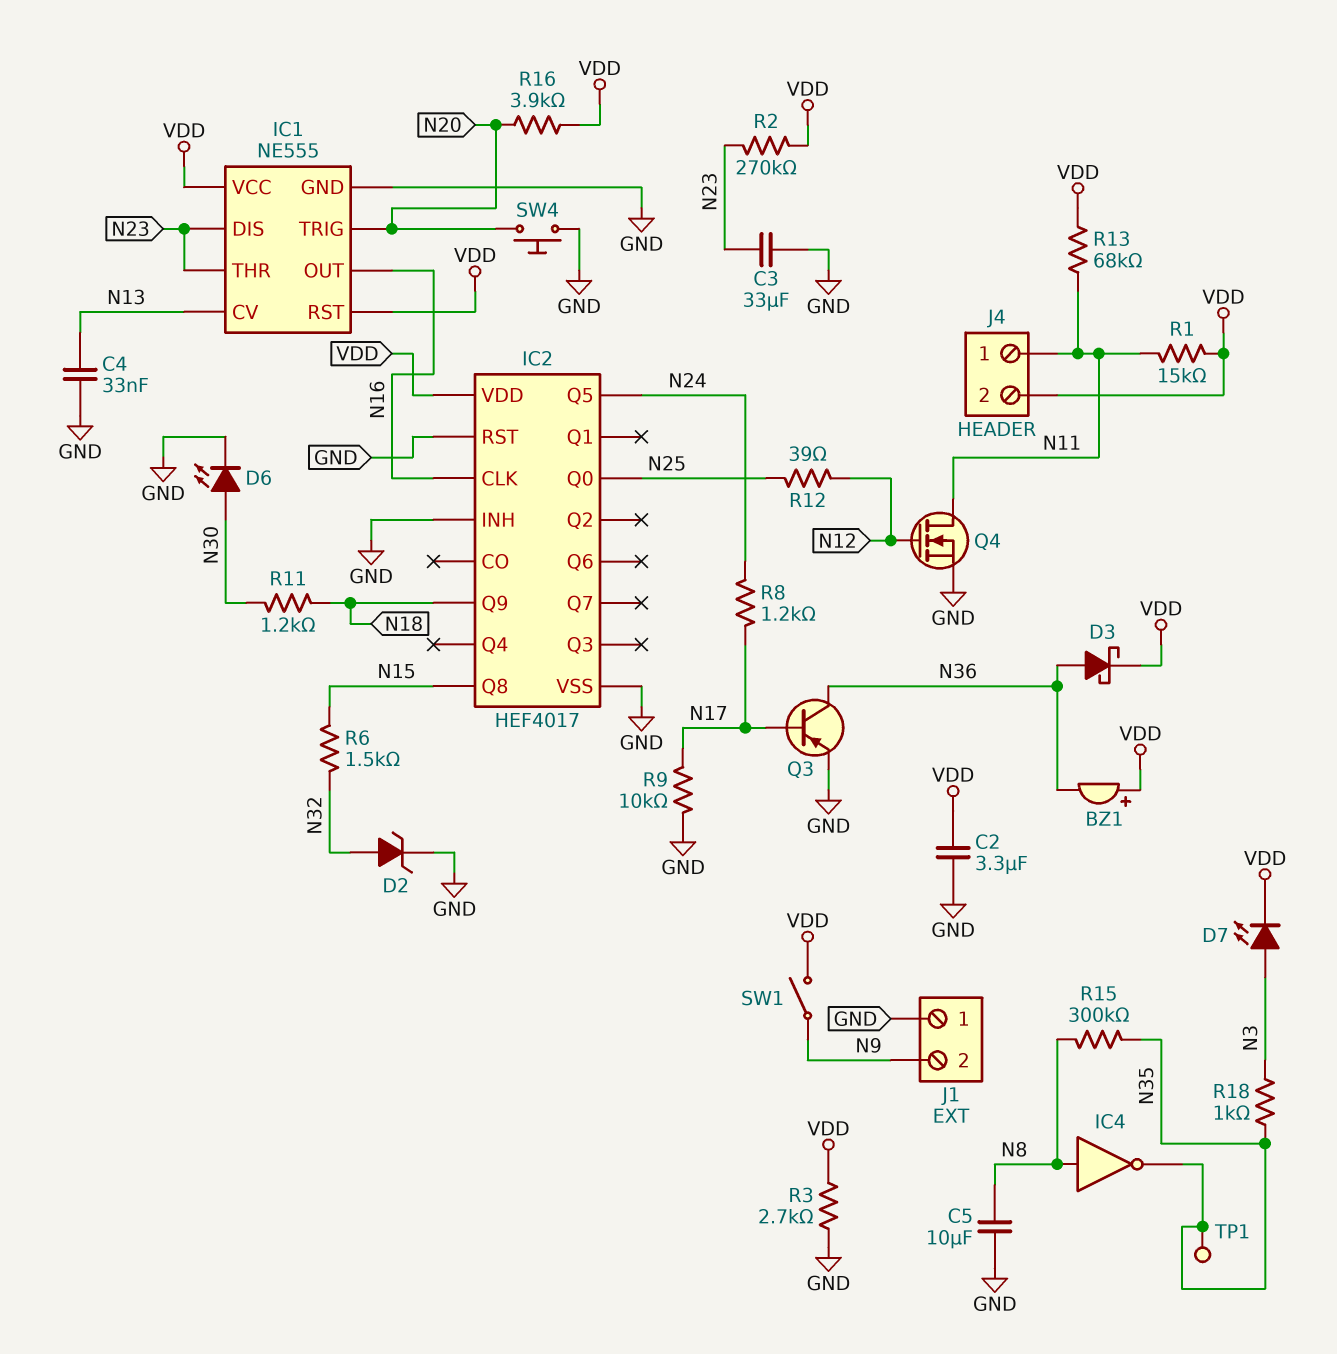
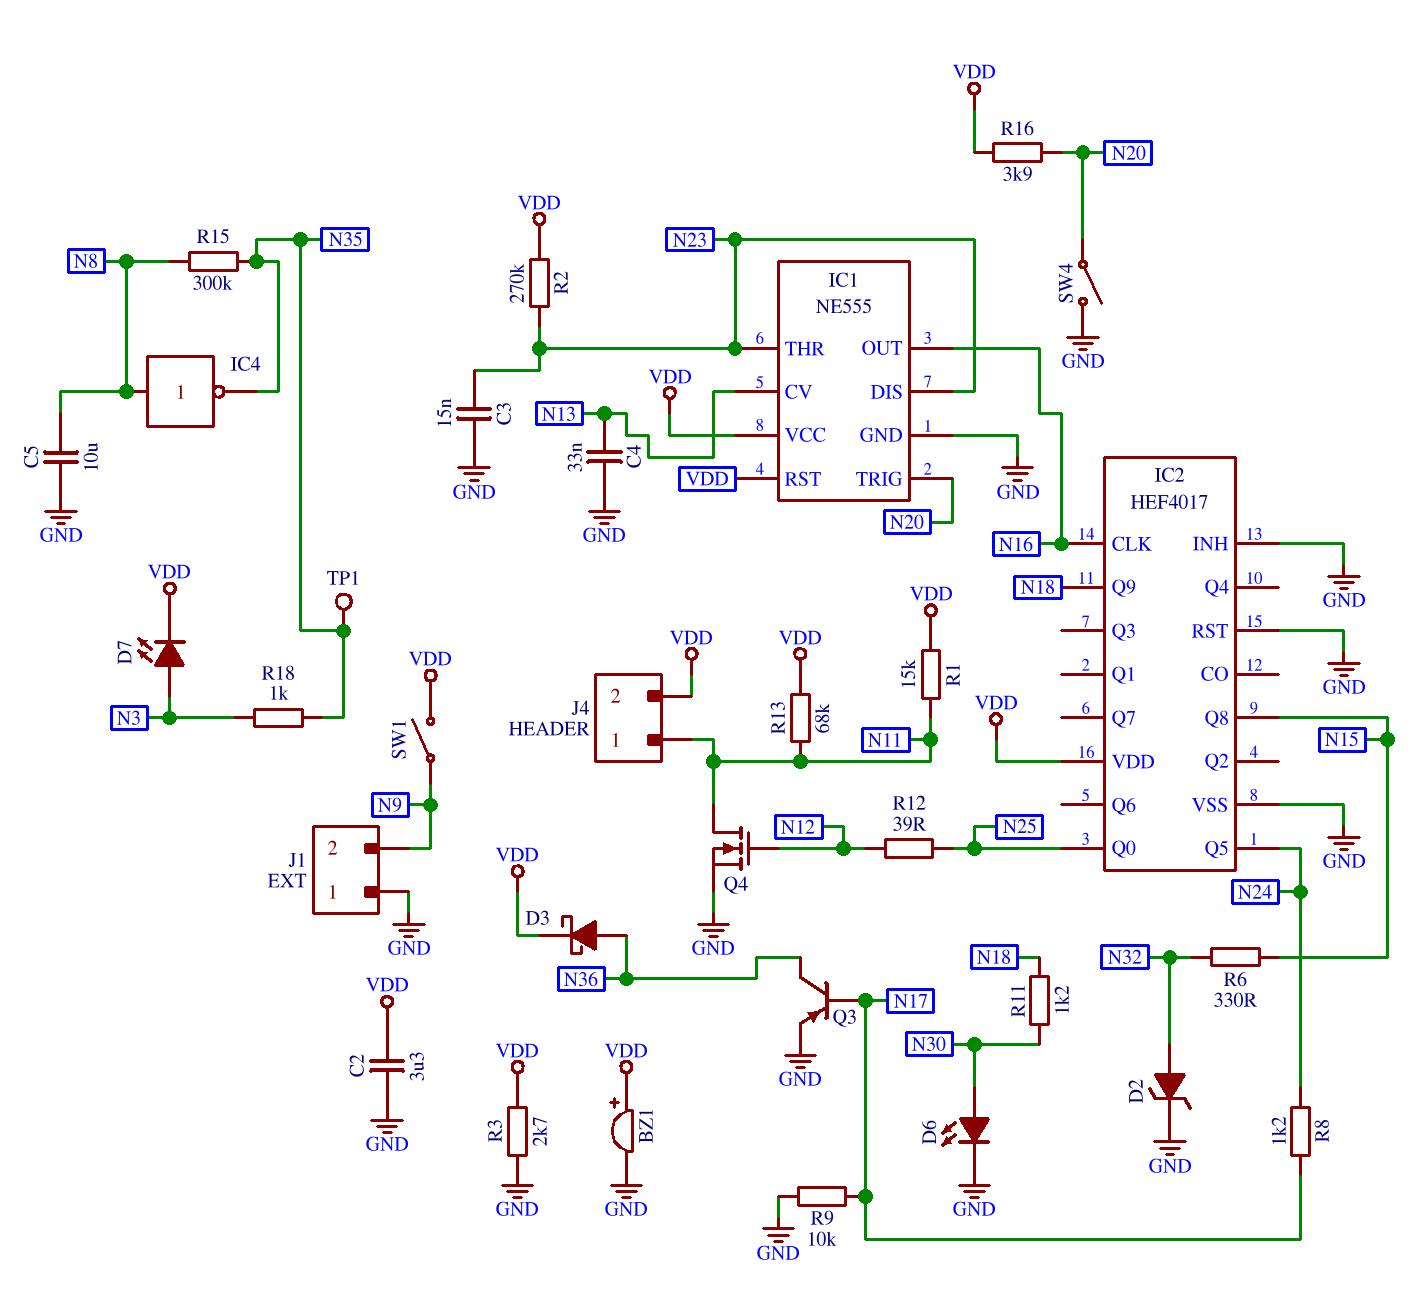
BZ1: buzzer (plus VDD, minus N36) -> buzzer (plus VDD, minus GND)
C3: 33uF (GND, N23) -> 15nF (GND, N23)
R6: 1.5k (N15, N32) -> 330 (N15, N32)
SW4: button (GND, N20) -> switch (GND, N20)

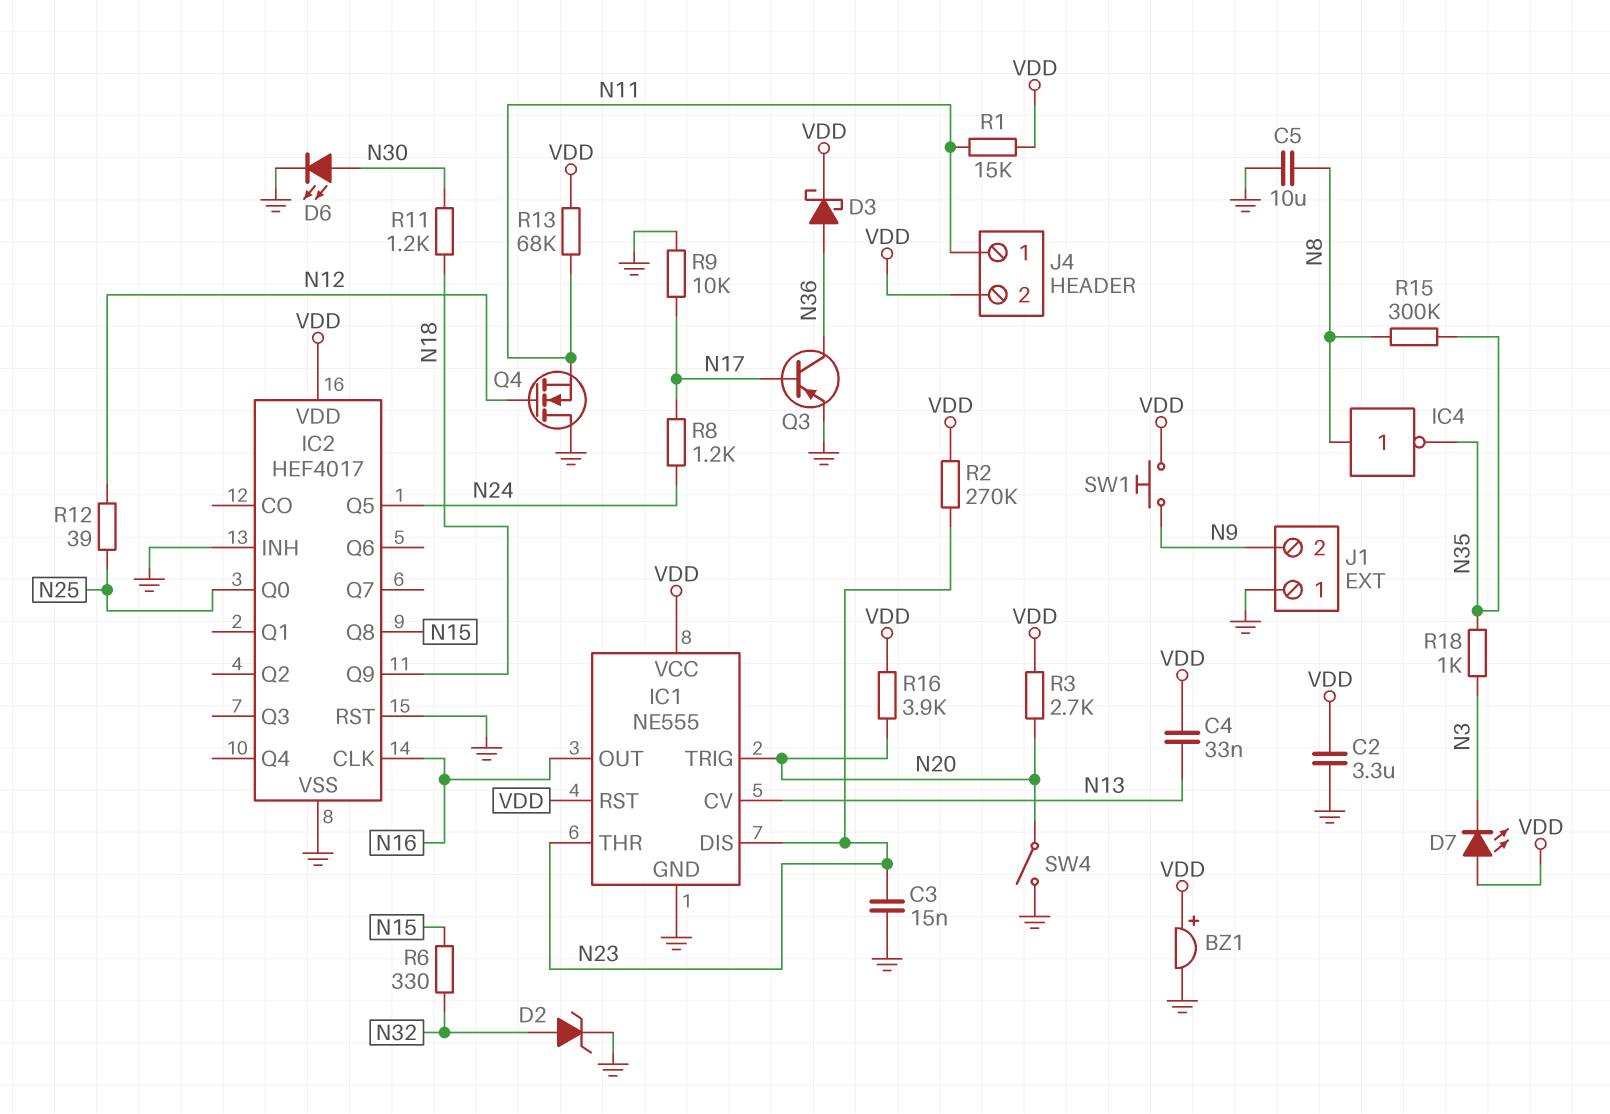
C4: 33nF (GND, N13) -> 33nF (N13, VDD)
D7: LED (A N3, K VDD) -> LED (A VDD, K N3)
Q4: NMOS (G N12, D N11, S GND) -> NMOS (G N12, D GND, S N11)
R3: 2.7k (GND, VDD) -> 2.7k (N20, VDD)
SW1: switch (N9, VDD) -> button (N9, VDD)
TP1: test point (N35) -> none

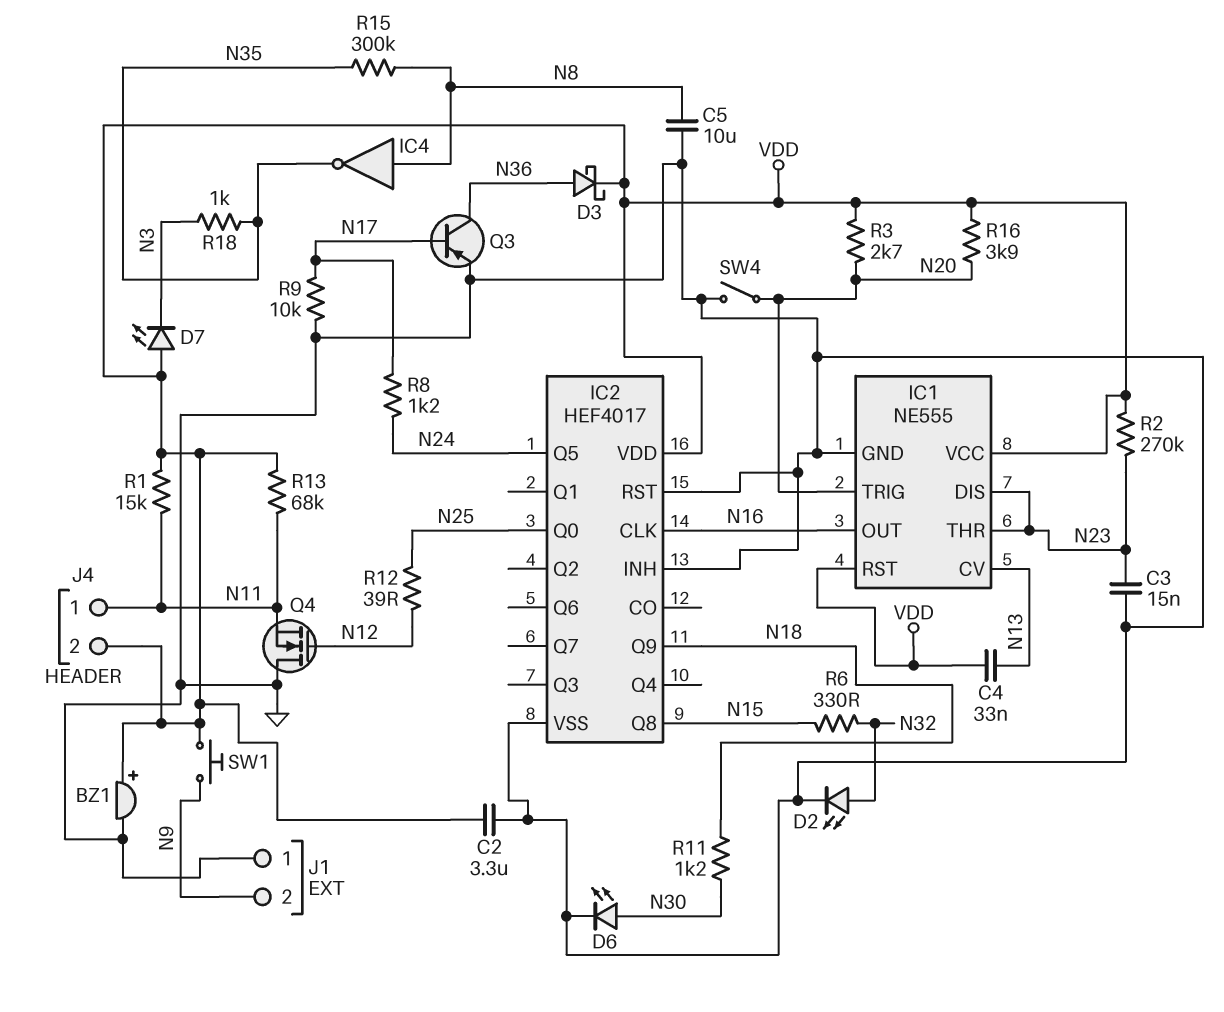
D2: zener (A N32, K GND) -> LED (A N32, K GND)

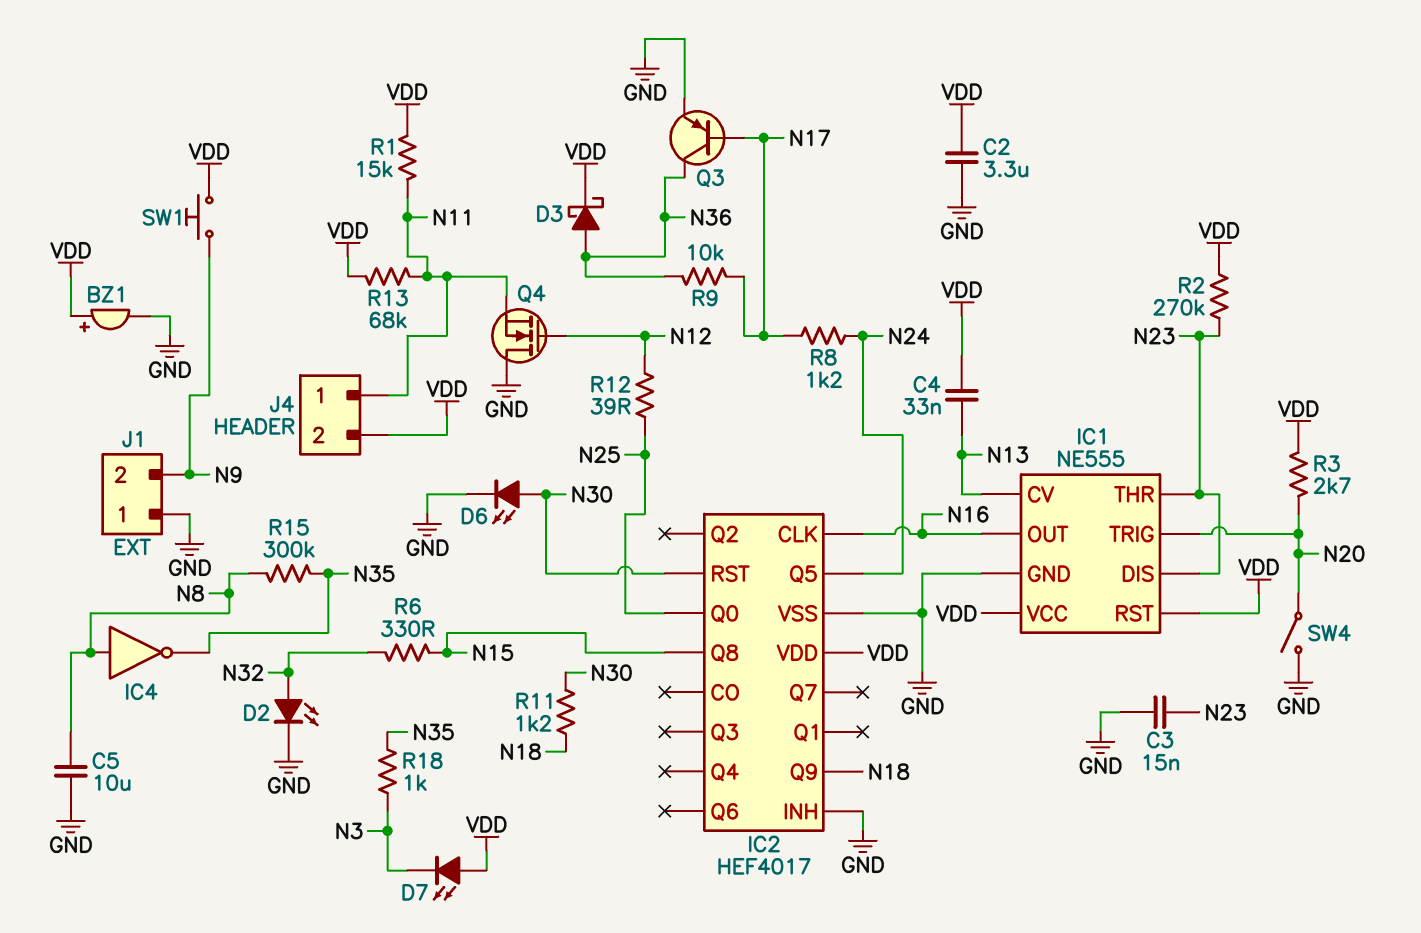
IC2 pin RST: GND -> N30
R9: 10k (GND, N17) -> 10k (N17, N36)
R16: 3.9k (N20, VDD) -> none

